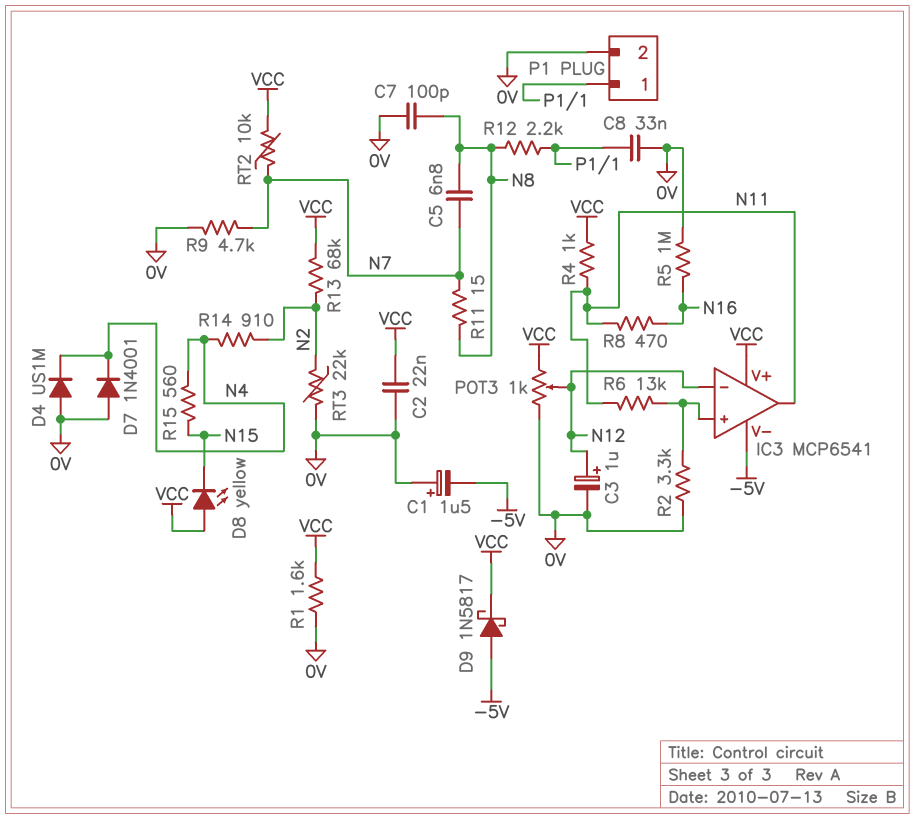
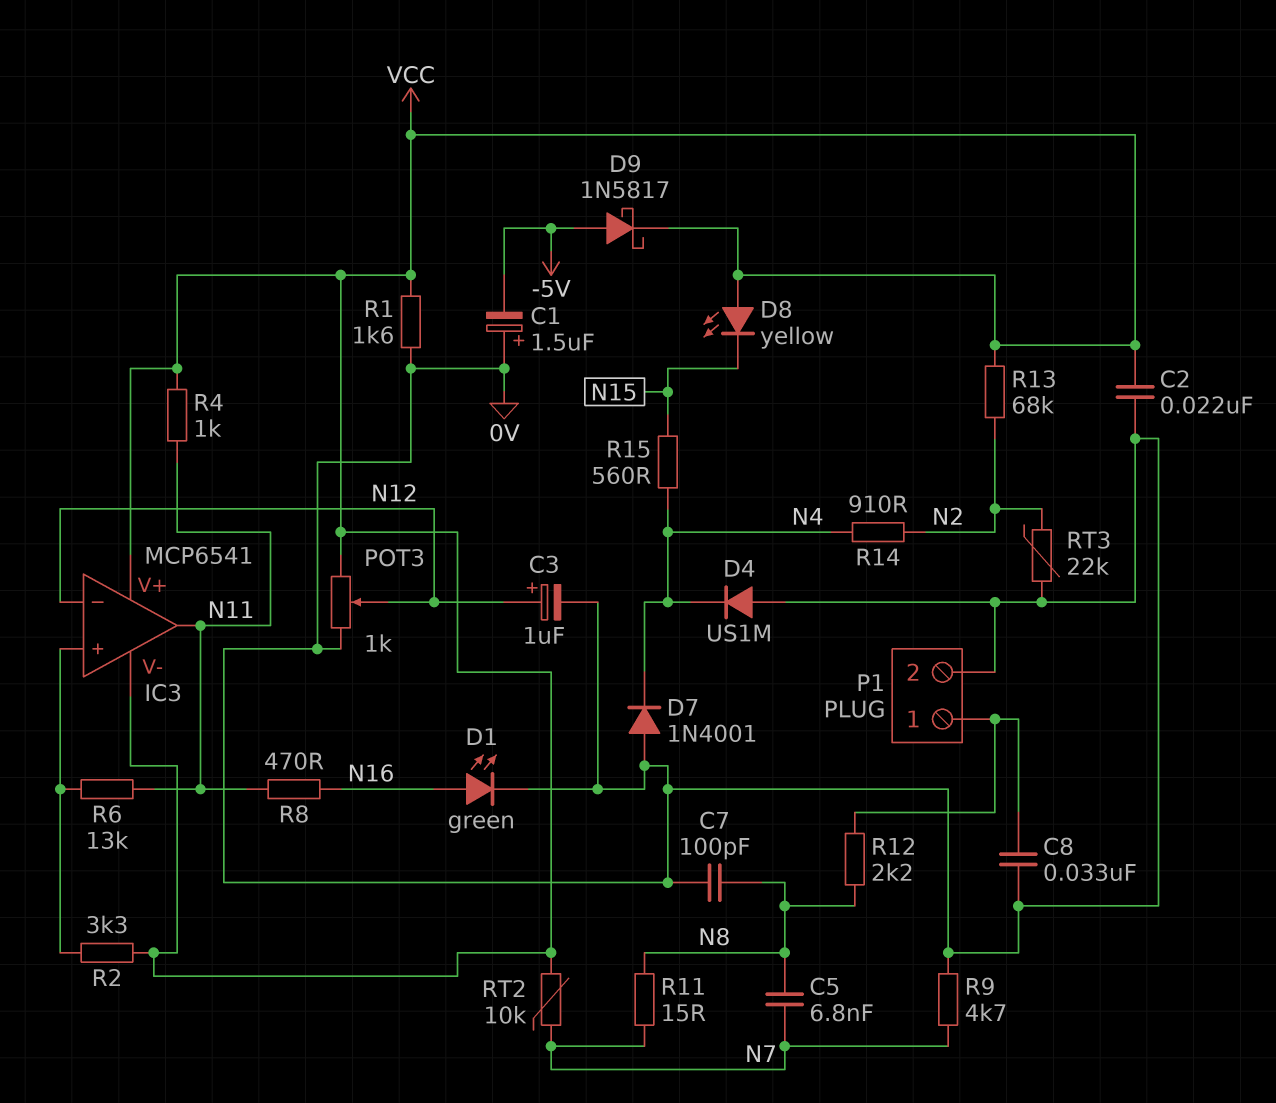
D1: none -> LED green (A N16, K 0V)
IC3 pin V-: -5V -> VCC
R2: 3.3k (0V, IC3/in+) -> 3.3k (IC3/in+, VCC)
R5: 1M (0V, N16) -> none

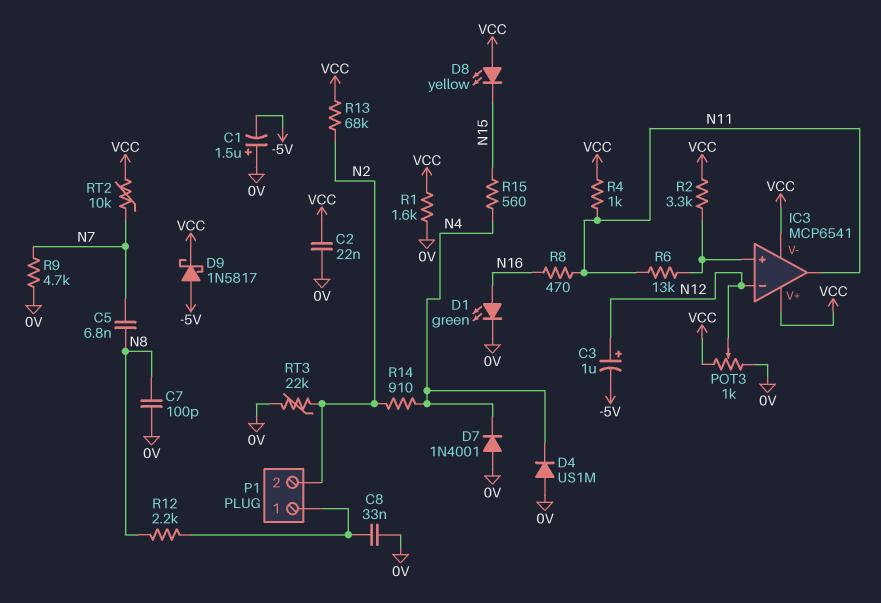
C3: 1uF (plus N12, minus 0V) -> 1uF (plus N12, minus -5V)
P1 pin 2: 0V -> N2
R11: 15 (N7, N8) -> none

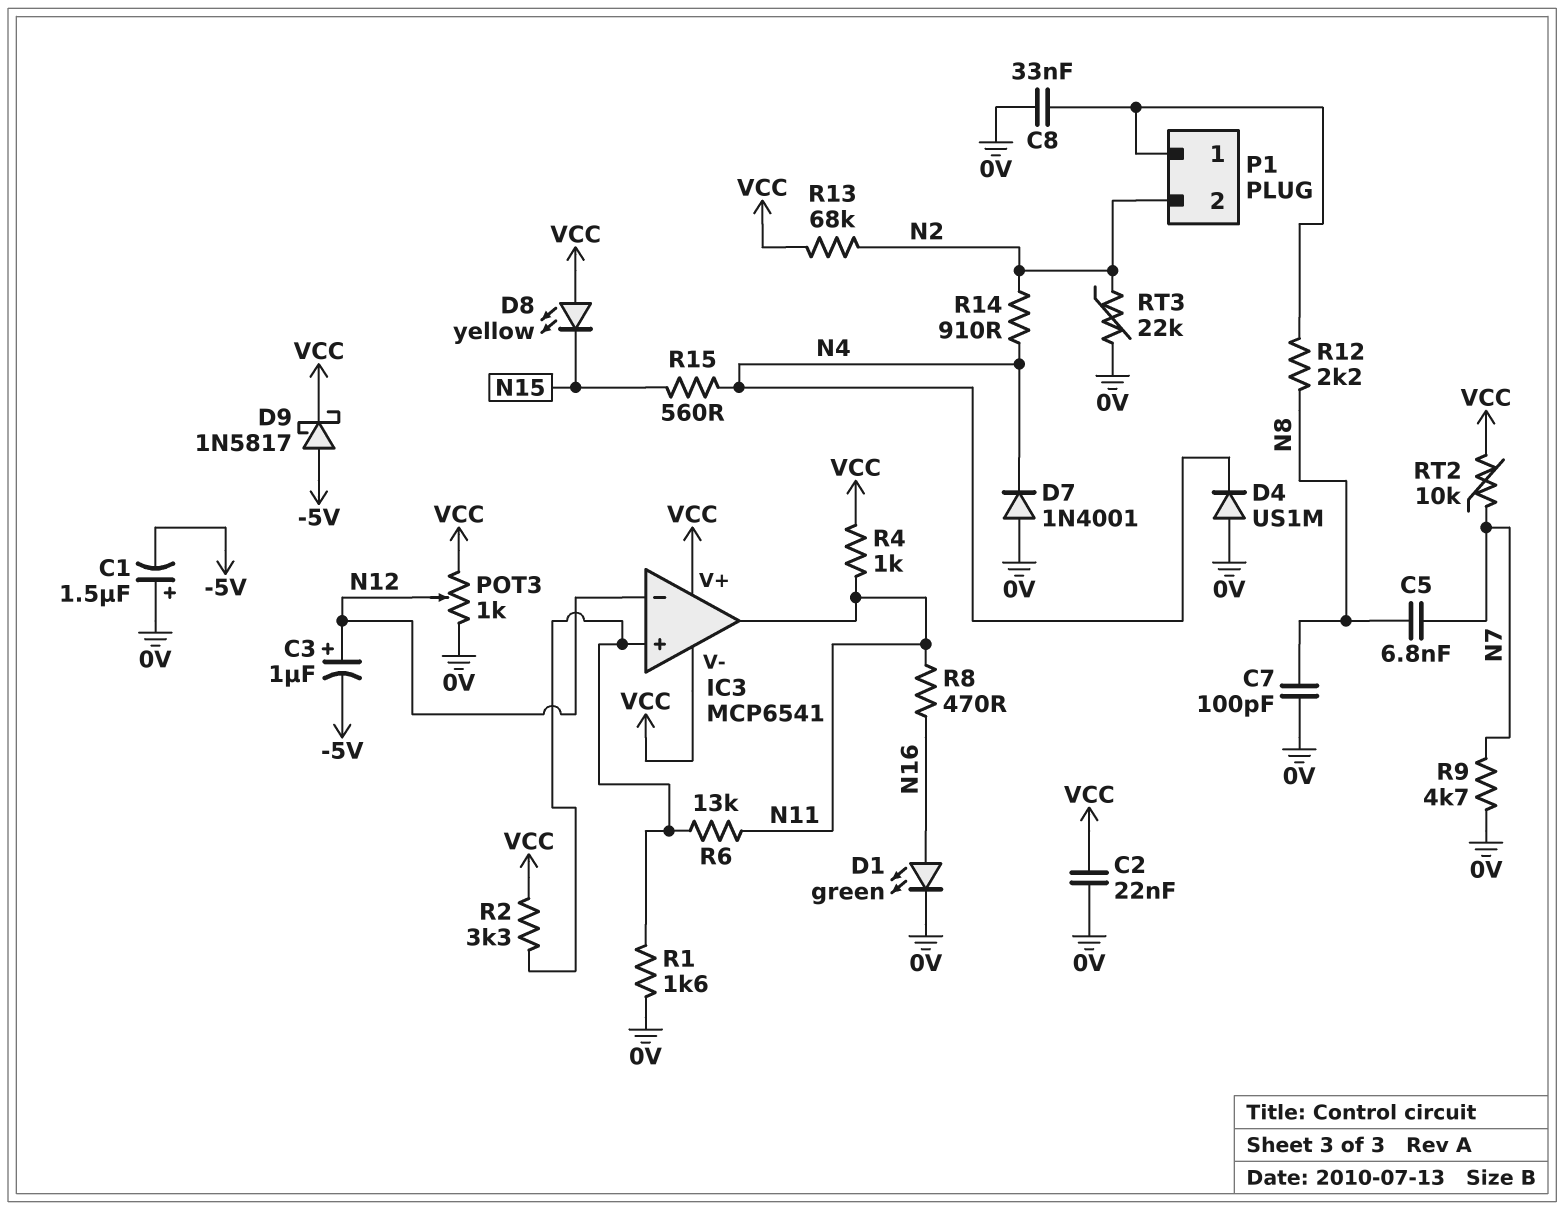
R1: 1.6k (0V, VCC) -> 1.6k (0V, IC3/in+)

